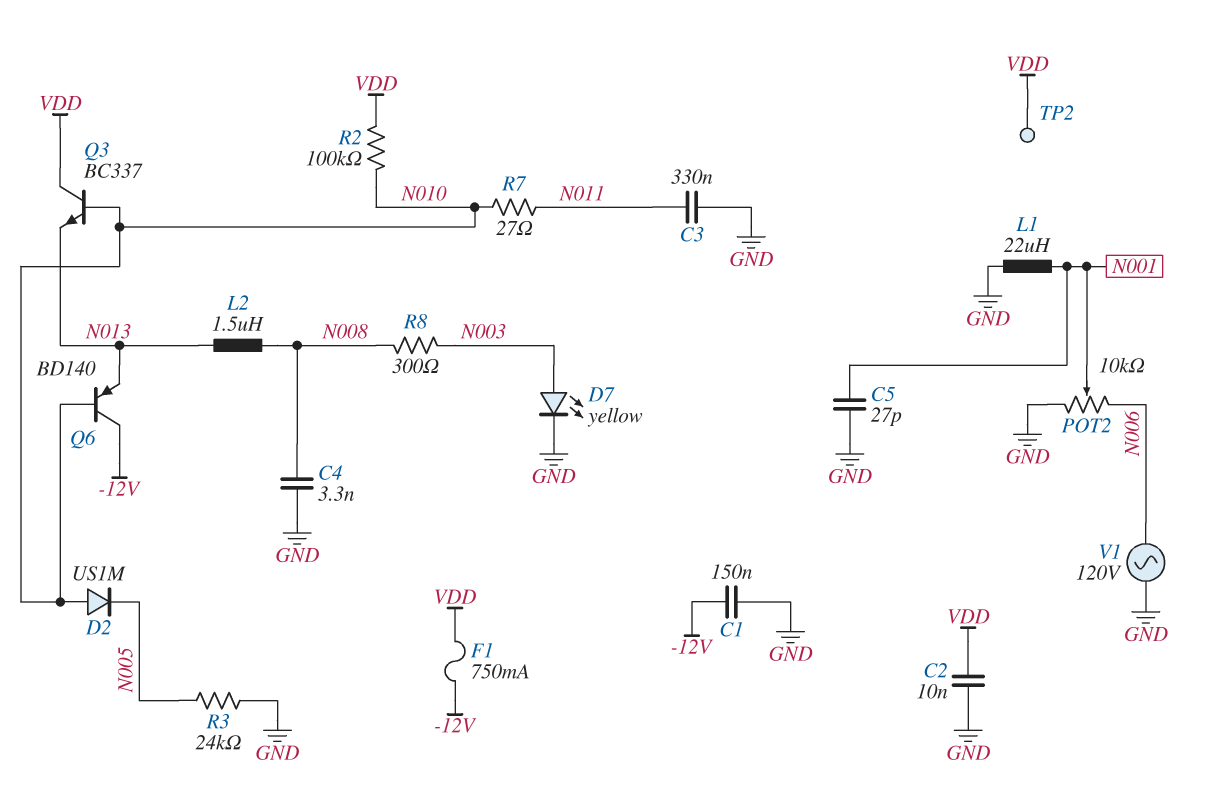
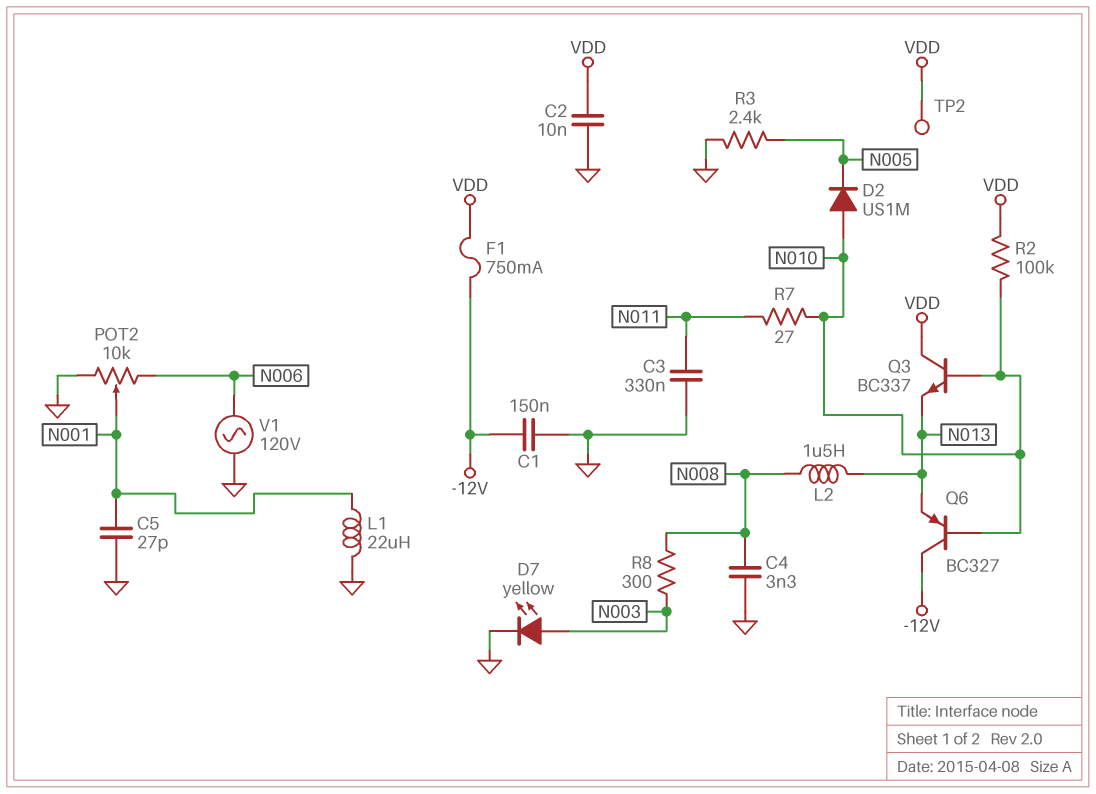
Q6: PNP BD140 (B N010, C -12V, E N013) -> PNP BC327 (B N010, C -12V, E N013)
R3: 24k (GND, N005) -> 2.4k (GND, N005)

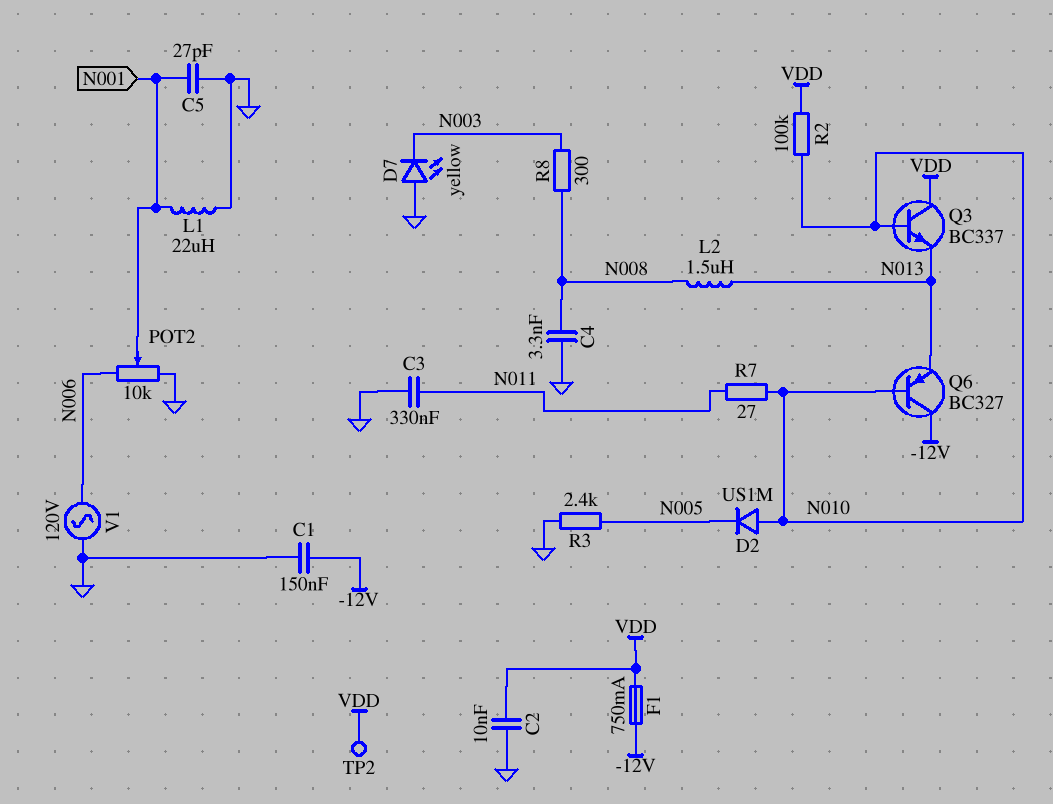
D7: LED yellow (A N003, K GND) -> LED yellow (A GND, K N003)

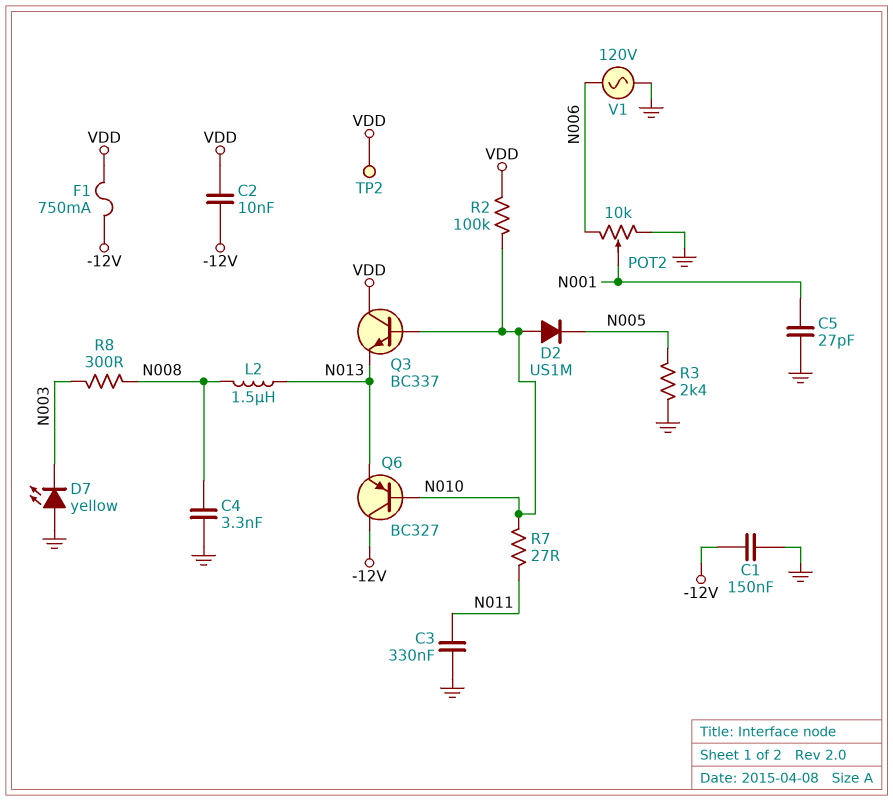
C2: 10nF (GND, VDD) -> 10nF (-12V, VDD)
L1: 22uH (GND, N001) -> none

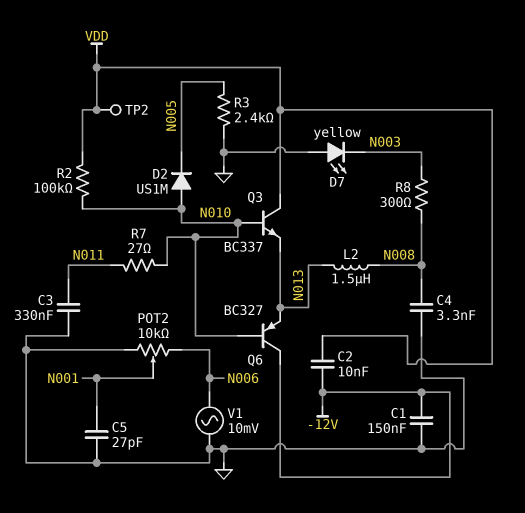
F1: 750mA (-12V, VDD) -> none
V1: AC 120V (GND, N006) -> AC 10mV (GND, N006)

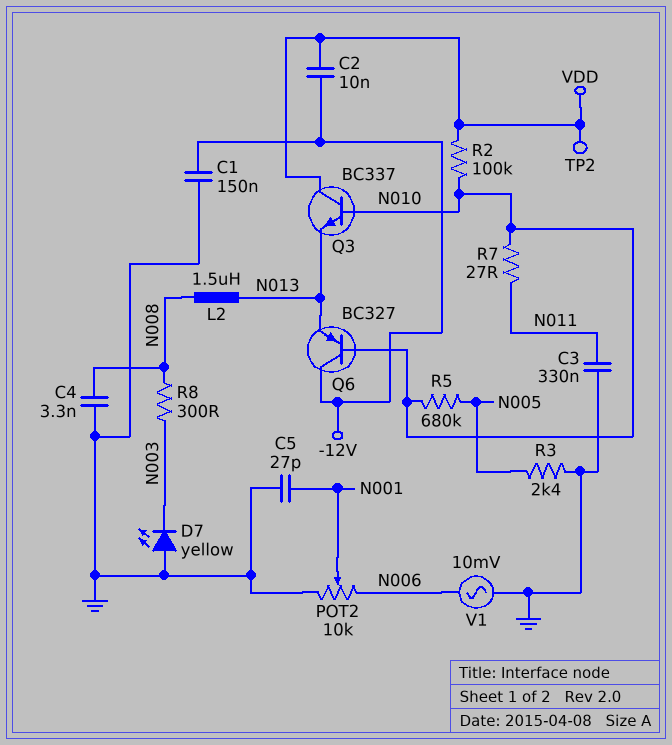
D2: diode US1M (A N010, K N005) -> none
R5: none -> 680k (N005, N010)

